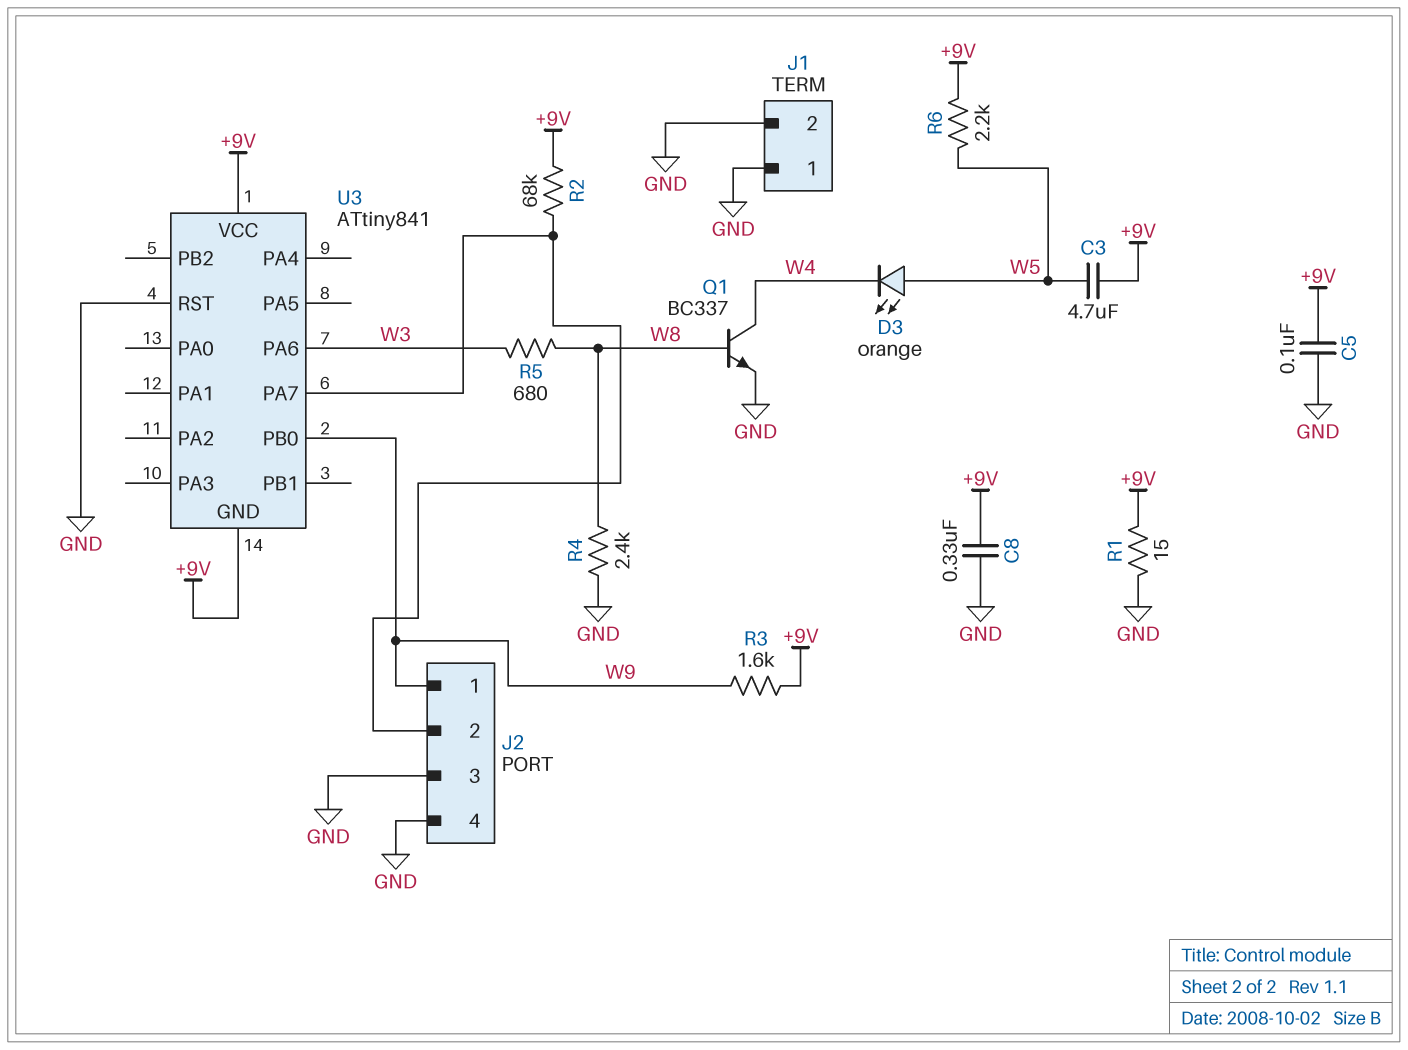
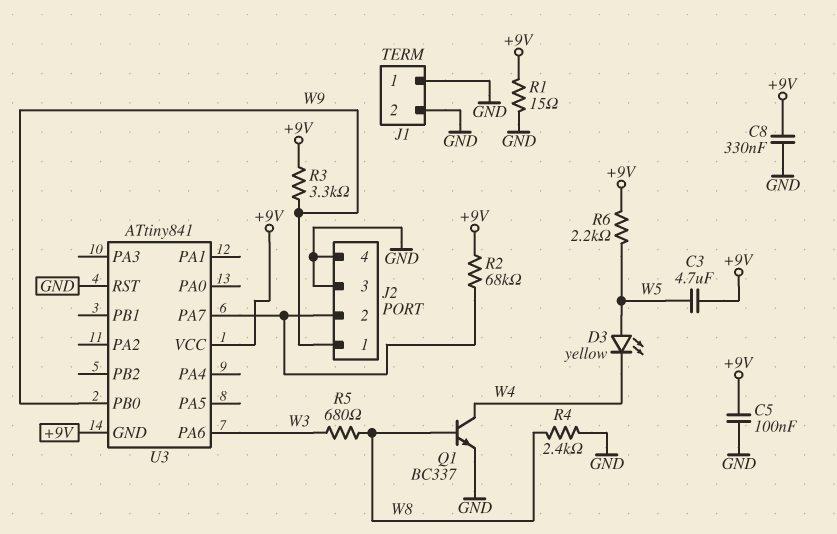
D3: LED orange (A W5, K W4) -> LED yellow (A W5, K W4)
R3: 1.6k (+9V, W9) -> 3.3k (+9V, W9)

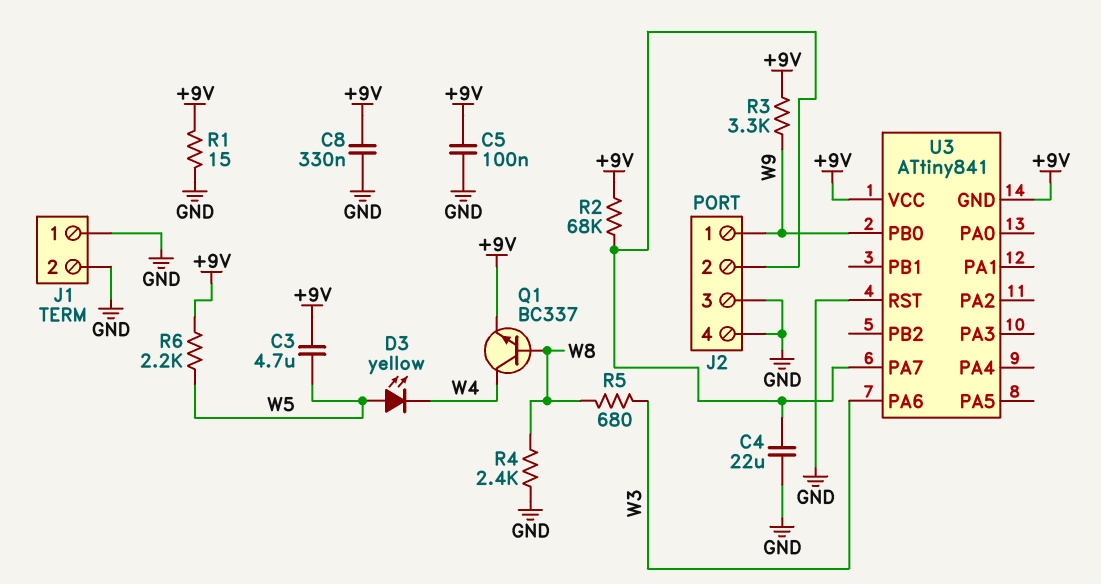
C4: none -> 22uF (GND, J2/2)
Q1: NPN BC337 (B W8, C W4, E GND) -> NPN BC337 (B W8, C W4, E +9V)

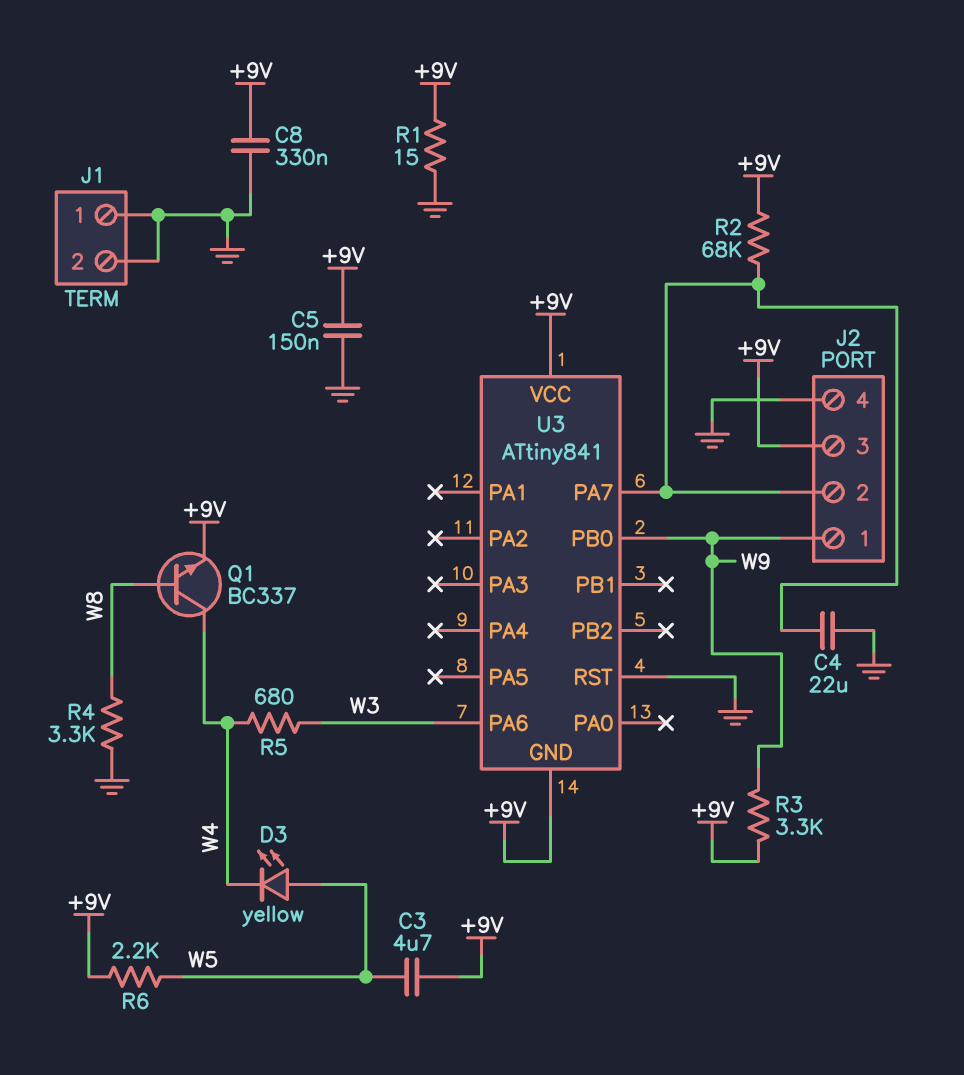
C5: 100nF (+9V, GND) -> 150nF (+9V, GND)
J2 pin 3: GND -> +9V
R4: 2.4k (GND, W8) -> 3.3k (GND, W8)
R5: 680 (W3, W8) -> 680 (W3, W4)

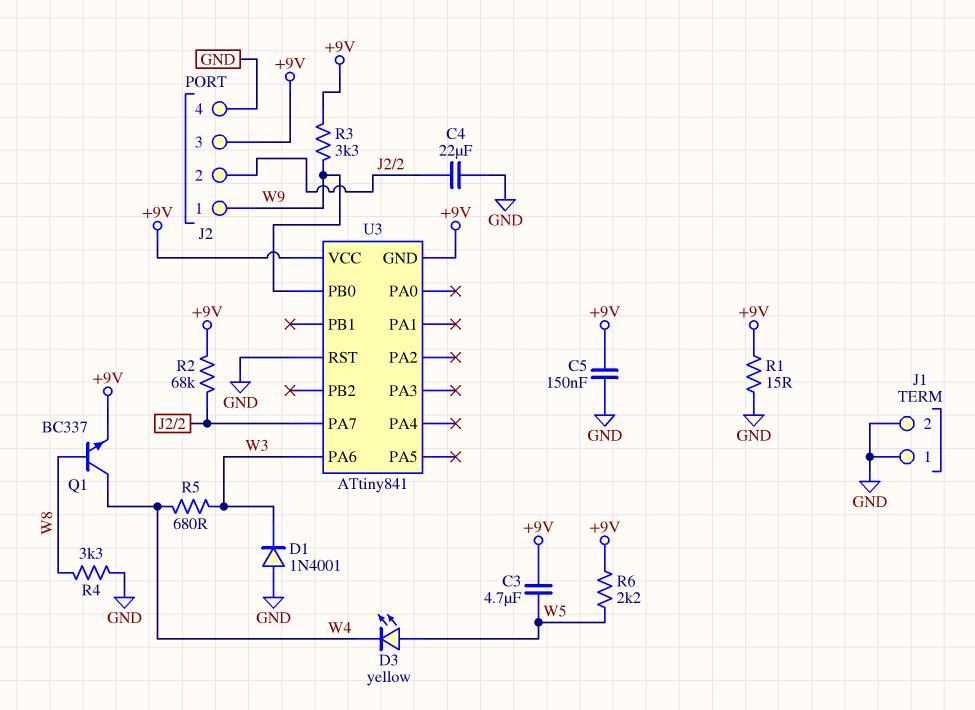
C8: 330nF (+9V, GND) -> none
D1: none -> diode 1N4001 (A GND, K W3)

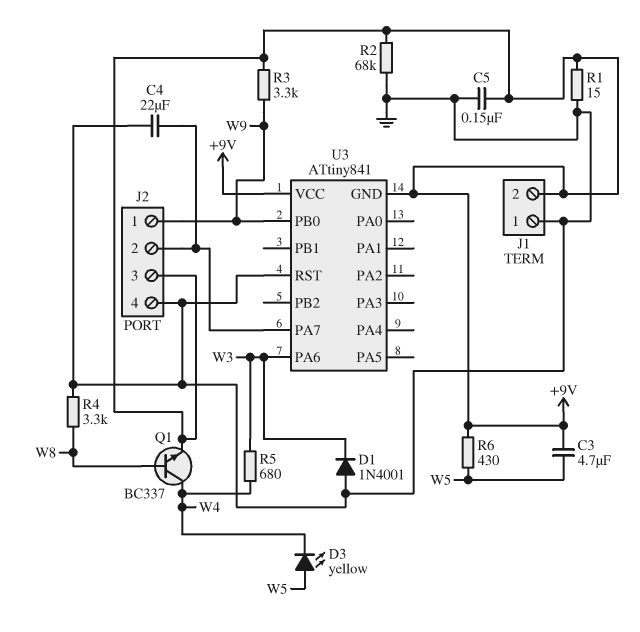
J1 pin 2: GND -> +9V
R2: 68k (+9V, J2/2) -> 68k (+9V, GND)
R6: 2.2k (+9V, W5) -> 430 (+9V, W5)

